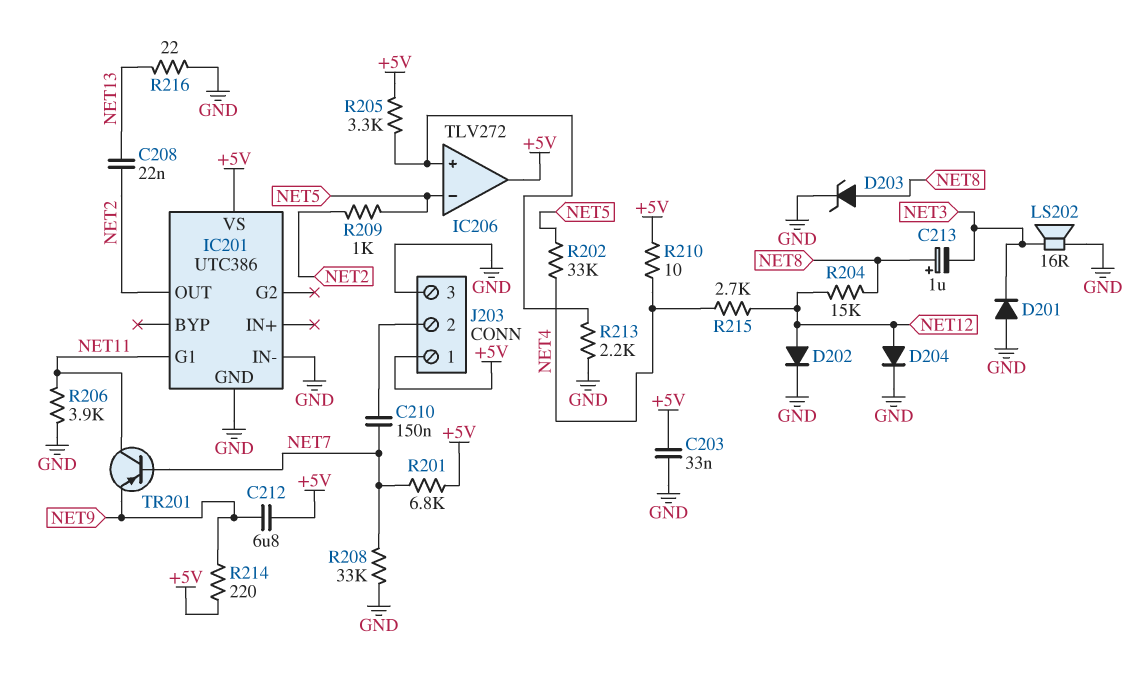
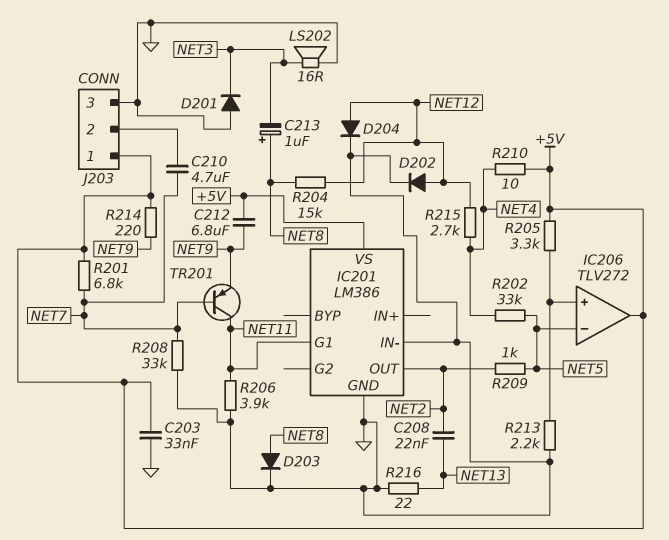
C210: 150nF (J203/2, NET7) -> 4.7uF (J203/2, NET7)
D203: zener (A NET8, K GND) -> diode (A NET8, K GND)
IC201: UTC386 -> LM386

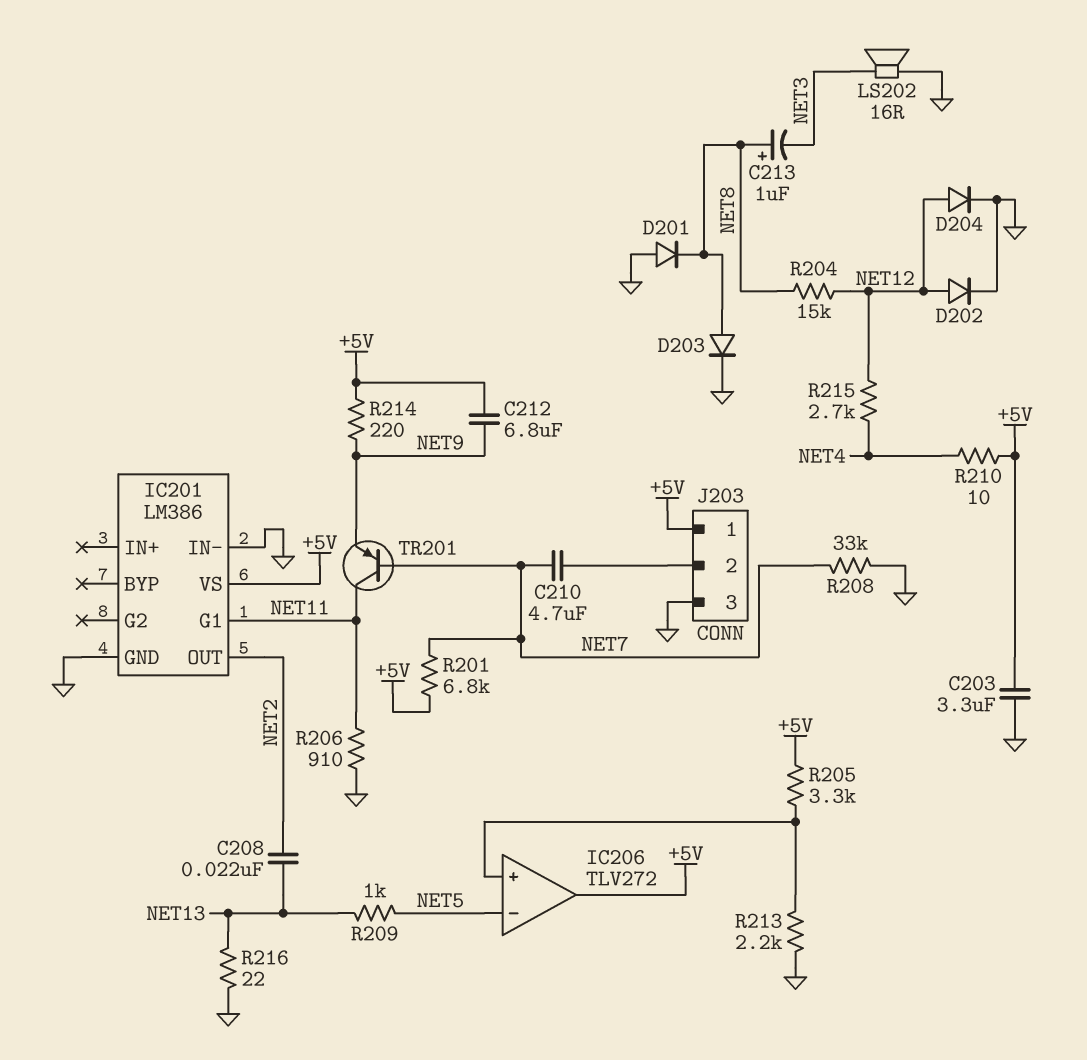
C203: 33nF (+5V, GND) -> 3.3uF (+5V, GND)
D201: diode (A GND, K NET3) -> diode (A GND, K NET8)
R202: 33k (NET4, NET5) -> none
R206: 3.9k (GND, NET11) -> 910 (GND, NET11)
R209: 1k (NET2, NET5) -> 1k (NET5, NET13)

